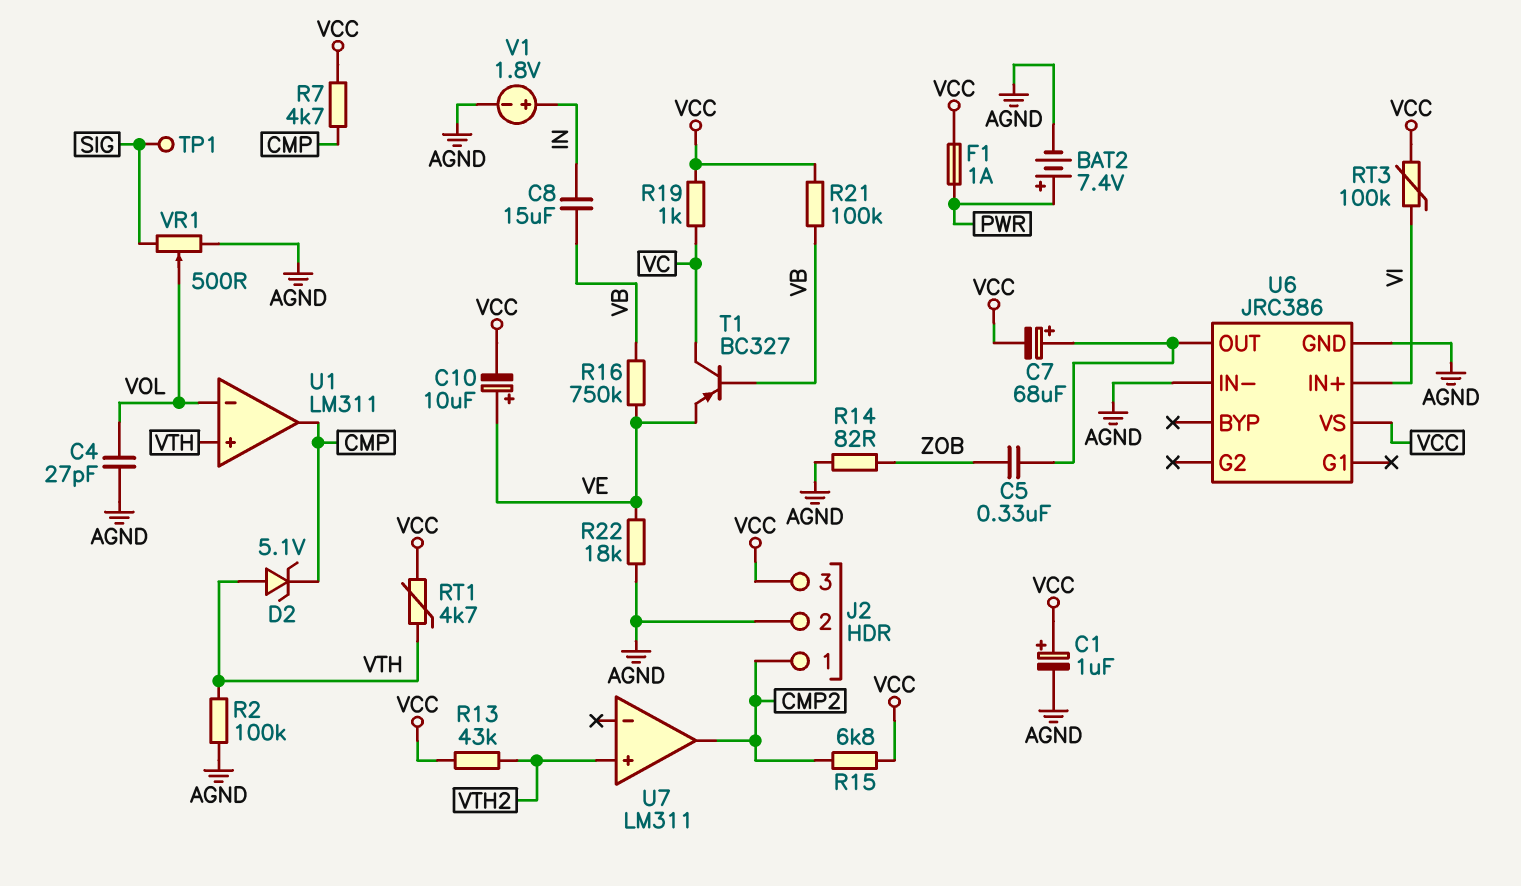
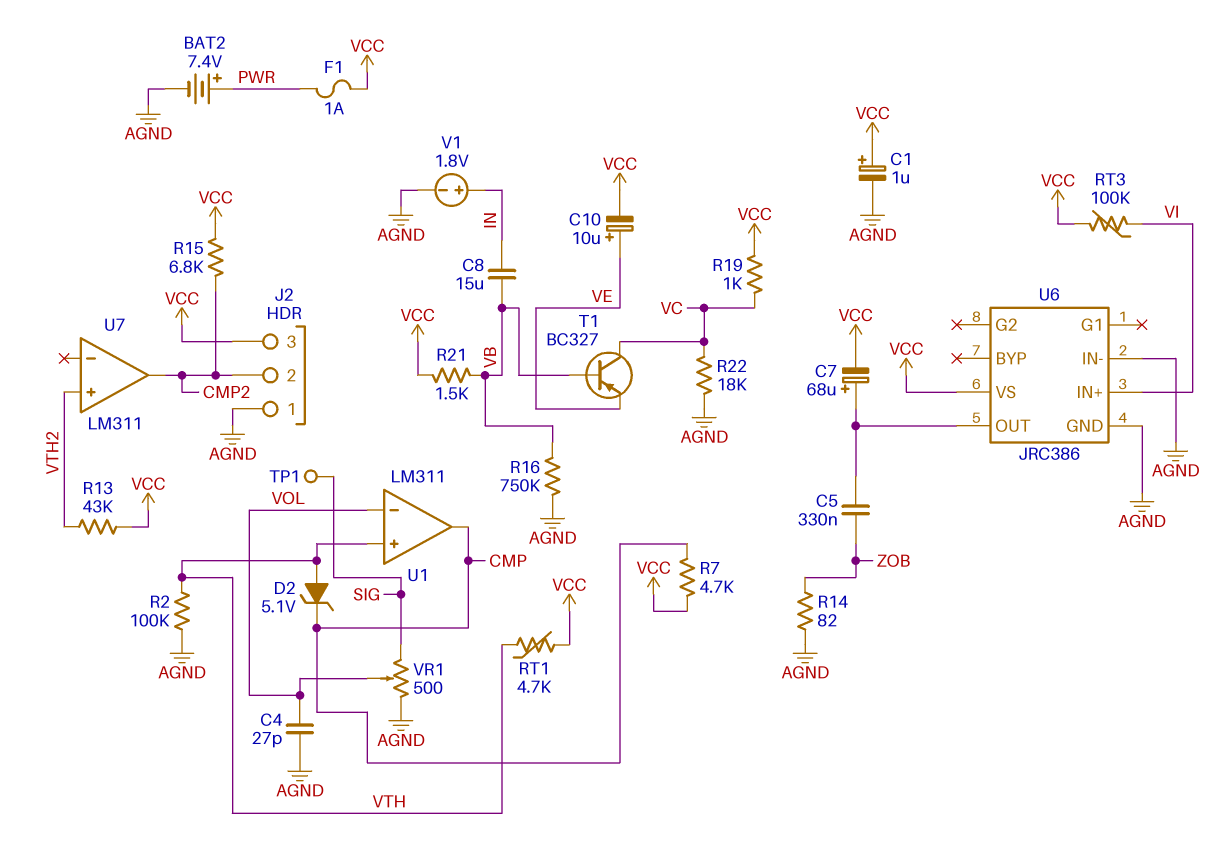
J2 pin 1: CMP2 -> AGND
J2 pin 2: AGND -> CMP2
R16: 750k (VB, VE) -> 750k (AGND, VB)
R21: 100k (VB, VCC) -> 1.5k (VB, VCC)
R22: 18k (AGND, VE) -> 18k (AGND, VC)

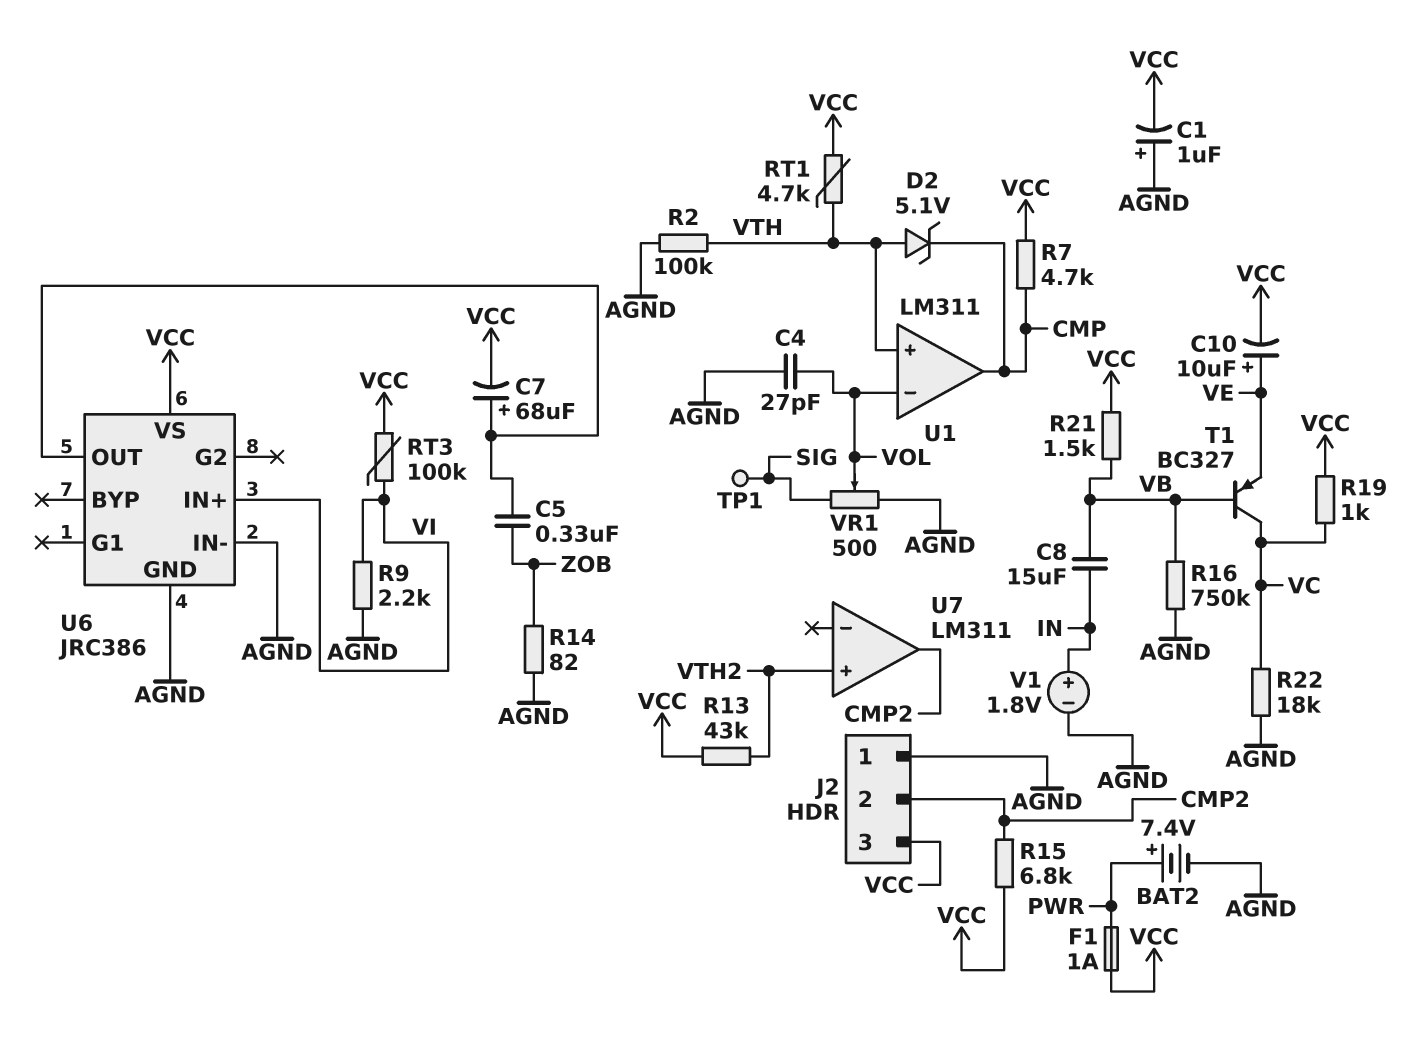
C1: 1uF (plus VCC, minus AGND) -> 1uF (plus AGND, minus VCC)
R9: none -> 2.2k (AGND, VI)

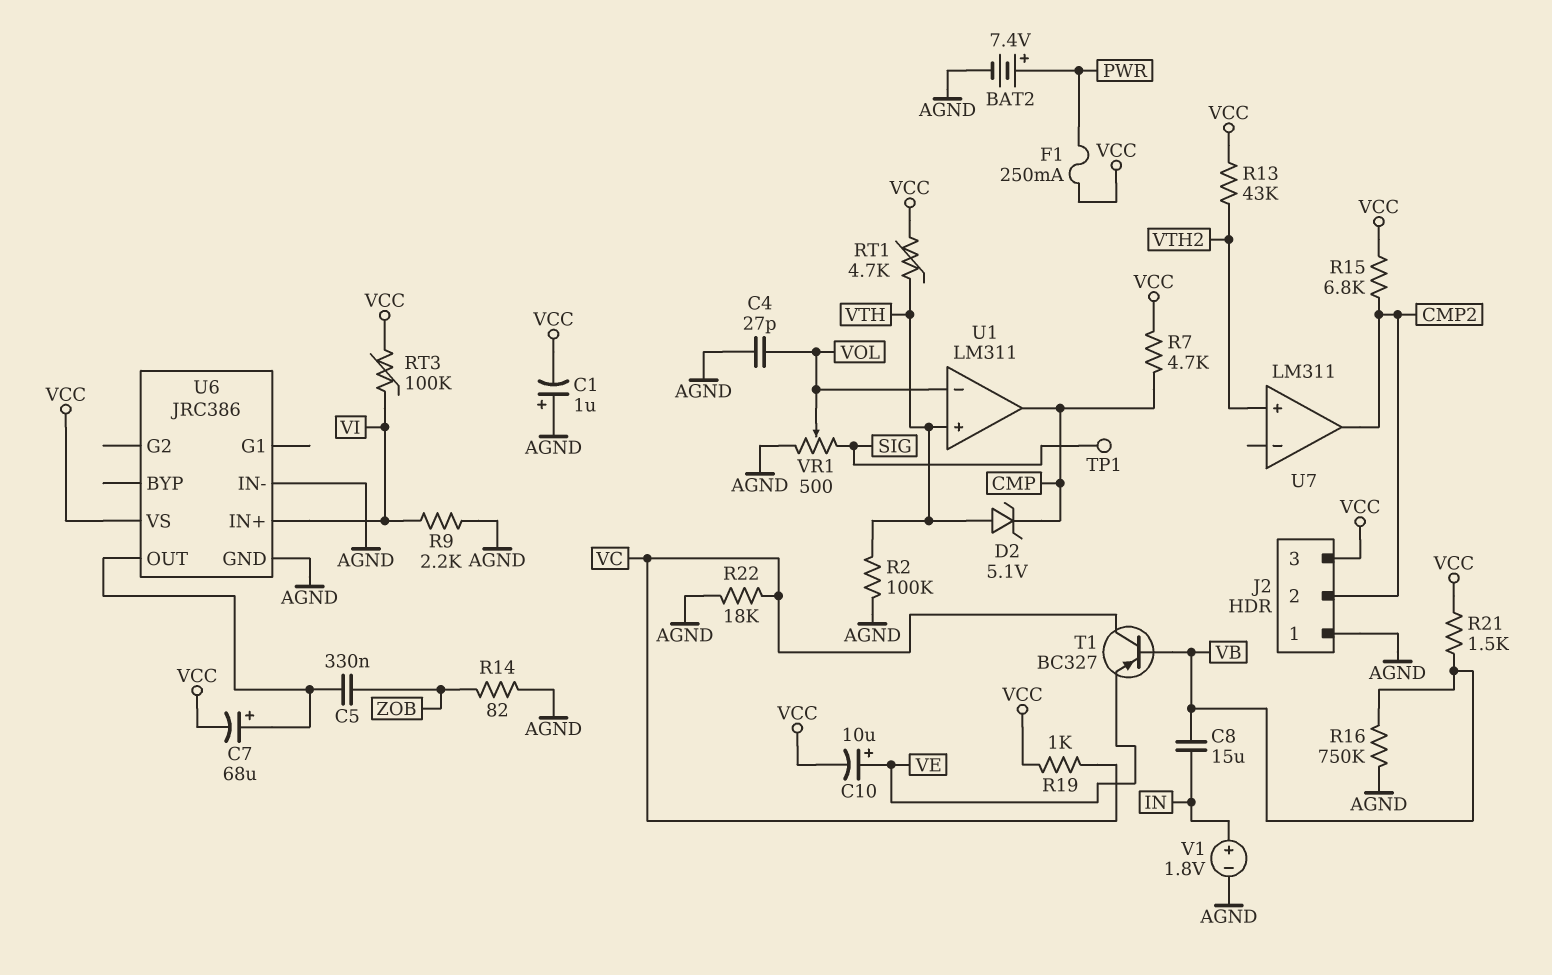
F1: 1A (PWR, VCC) -> 250mA (PWR, VCC)

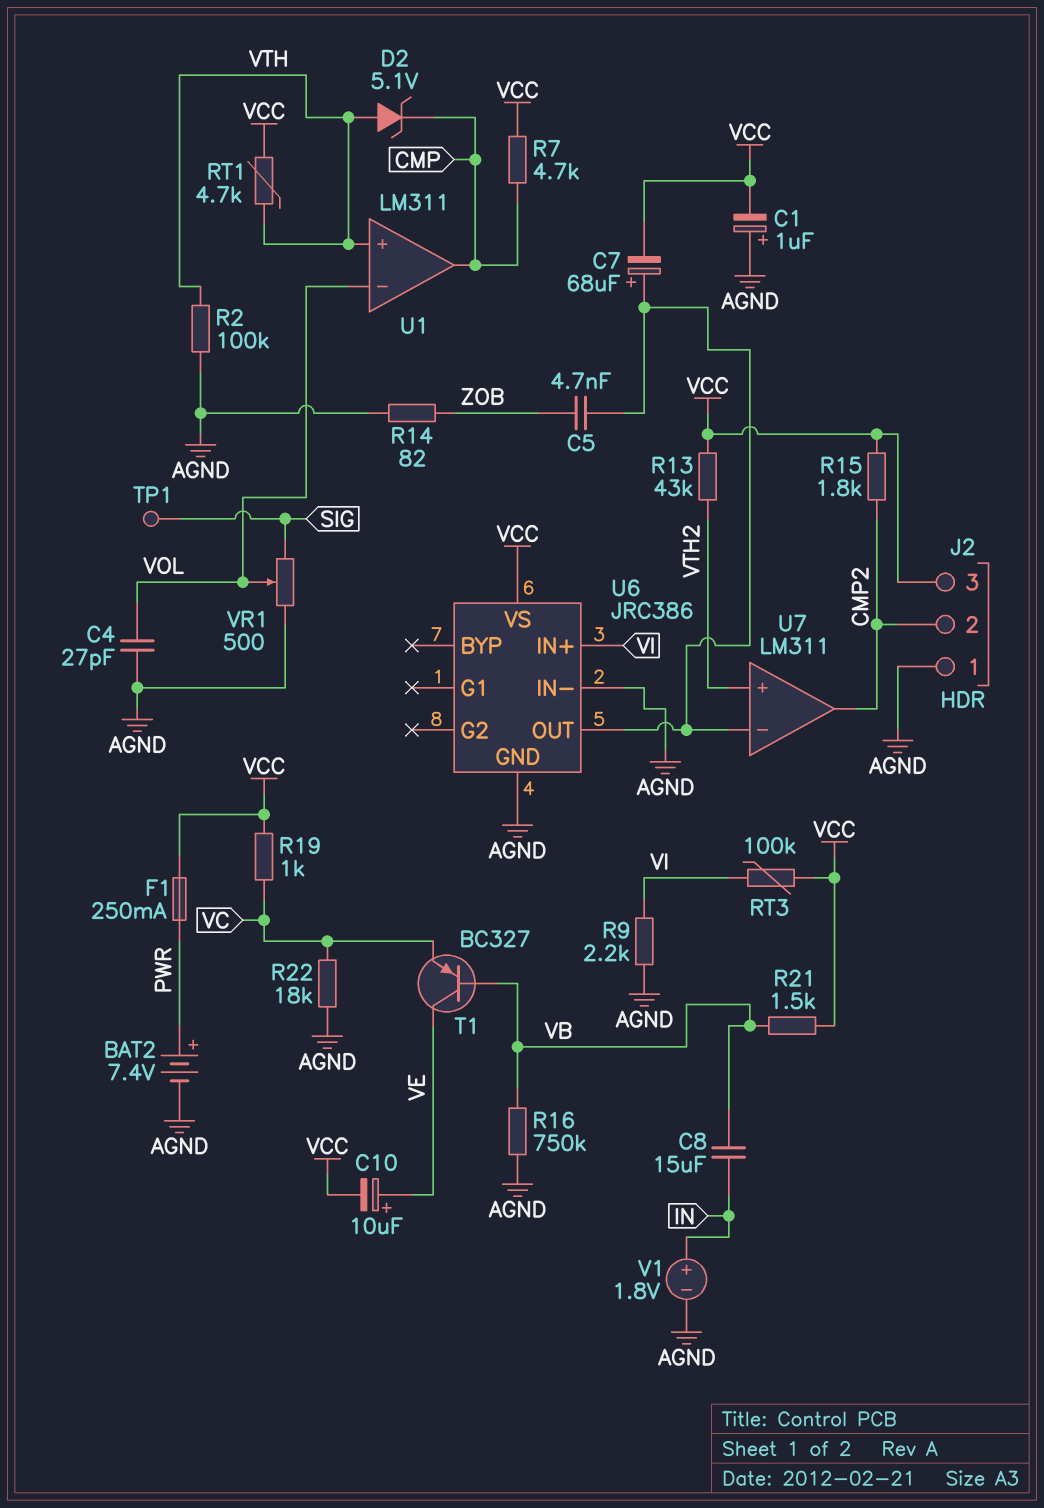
C5: 330nF (U6/OUT, ZOB) -> 4.7nF (U6/OUT, ZOB)
R15: 6.8k (CMP2, VCC) -> 1.8k (CMP2, VCC)
T1: PNP BC327 (B VB, C VC, E VE) -> PNP BC327 (B VB, C VE, E VC)
U7 pin in-: none -> U6/OUT

